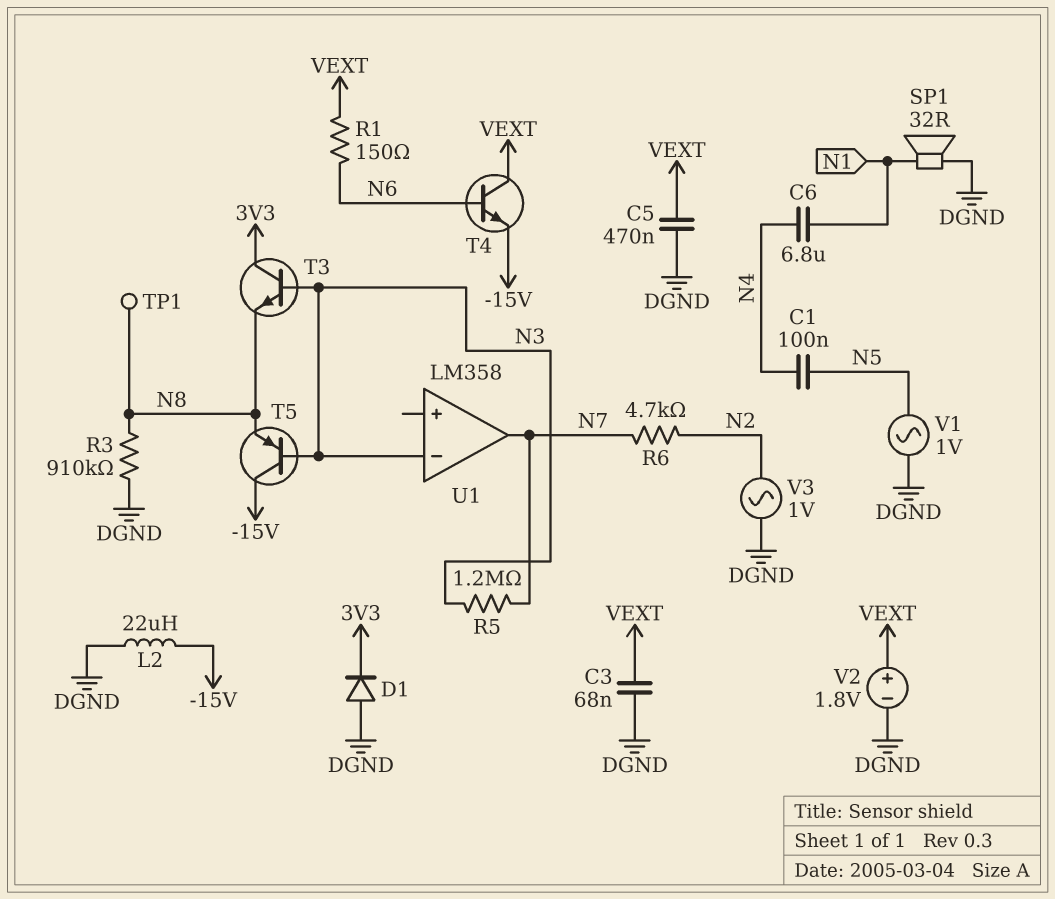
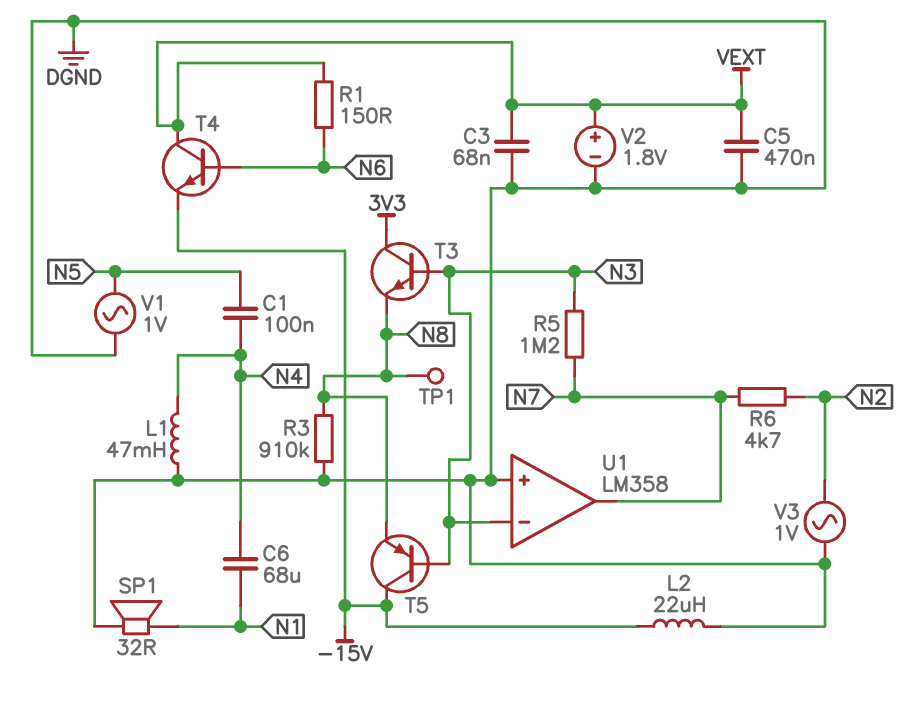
C6: 6.8uF (N1, N4) -> 68uF (N1, N4)
D1: diode (A DGND, K 3V3) -> none
L1: none -> 47mH (DGND, N4)
U1 pin in+: none -> DGND

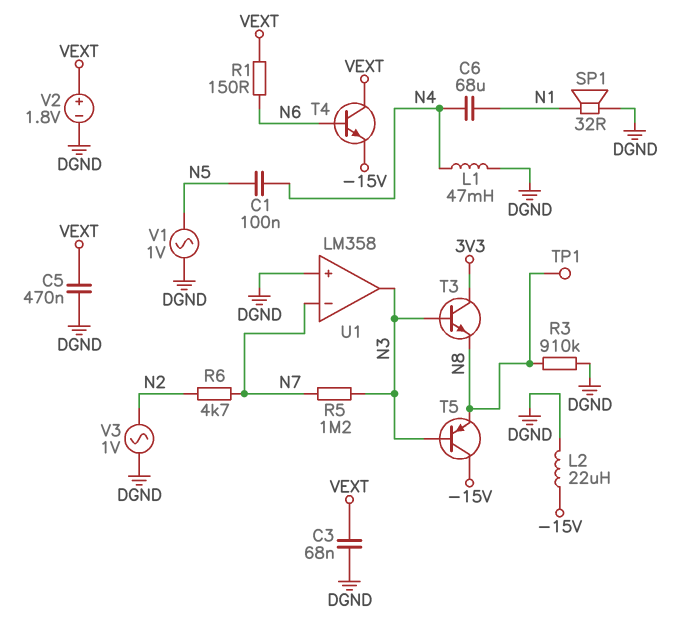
U1 pin in-: N3 -> N7
U1 pin out: N7 -> N3

